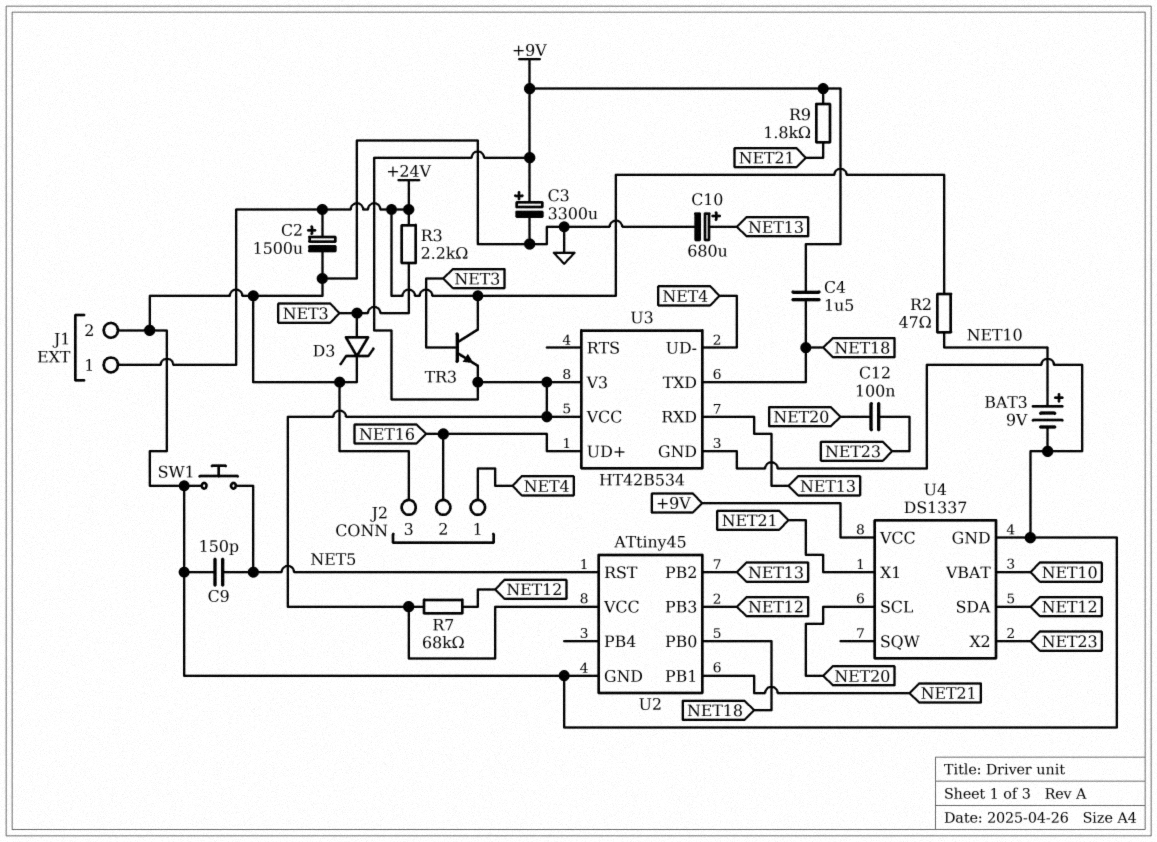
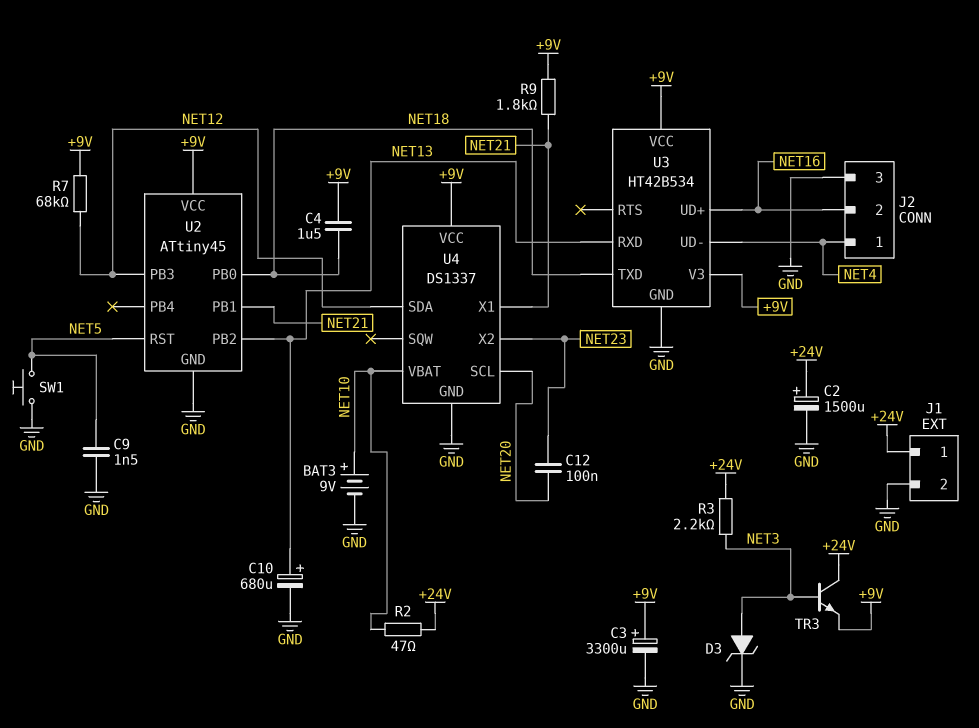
C9: 150pF (GND, NET5) -> 1.5nF (GND, NET5)

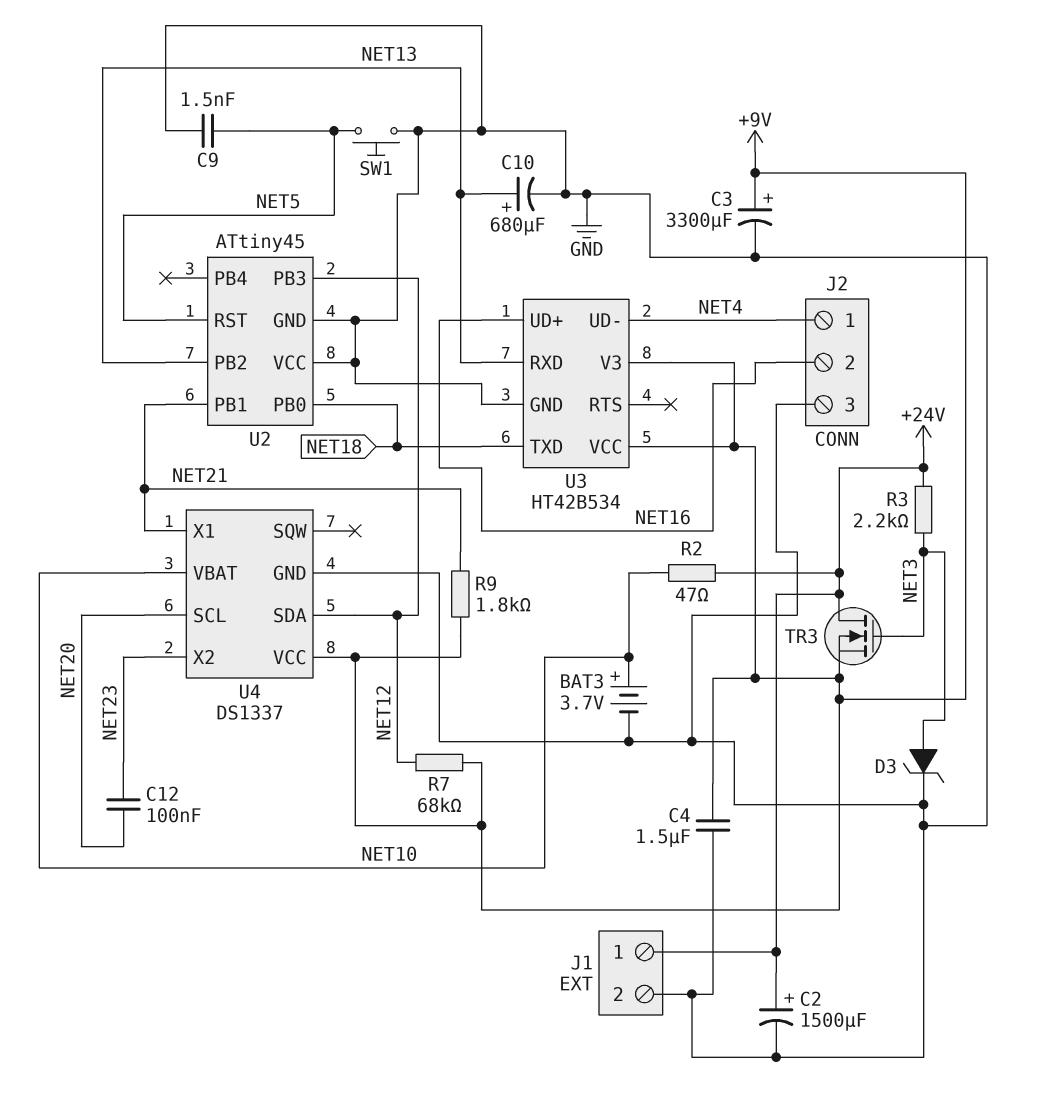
BAT3: 9V (plus NET10, minus GND) -> 3.7V (plus NET10, minus GND)
C4: 1.5uF (+9V, NET18) -> 1.5uF (+9V, GND)
TR3: NPN (B NET3, C +24V, E +9V) -> NMOS (G NET3, D +24V, S +9V)
U2 pin VCC: +9V -> GND

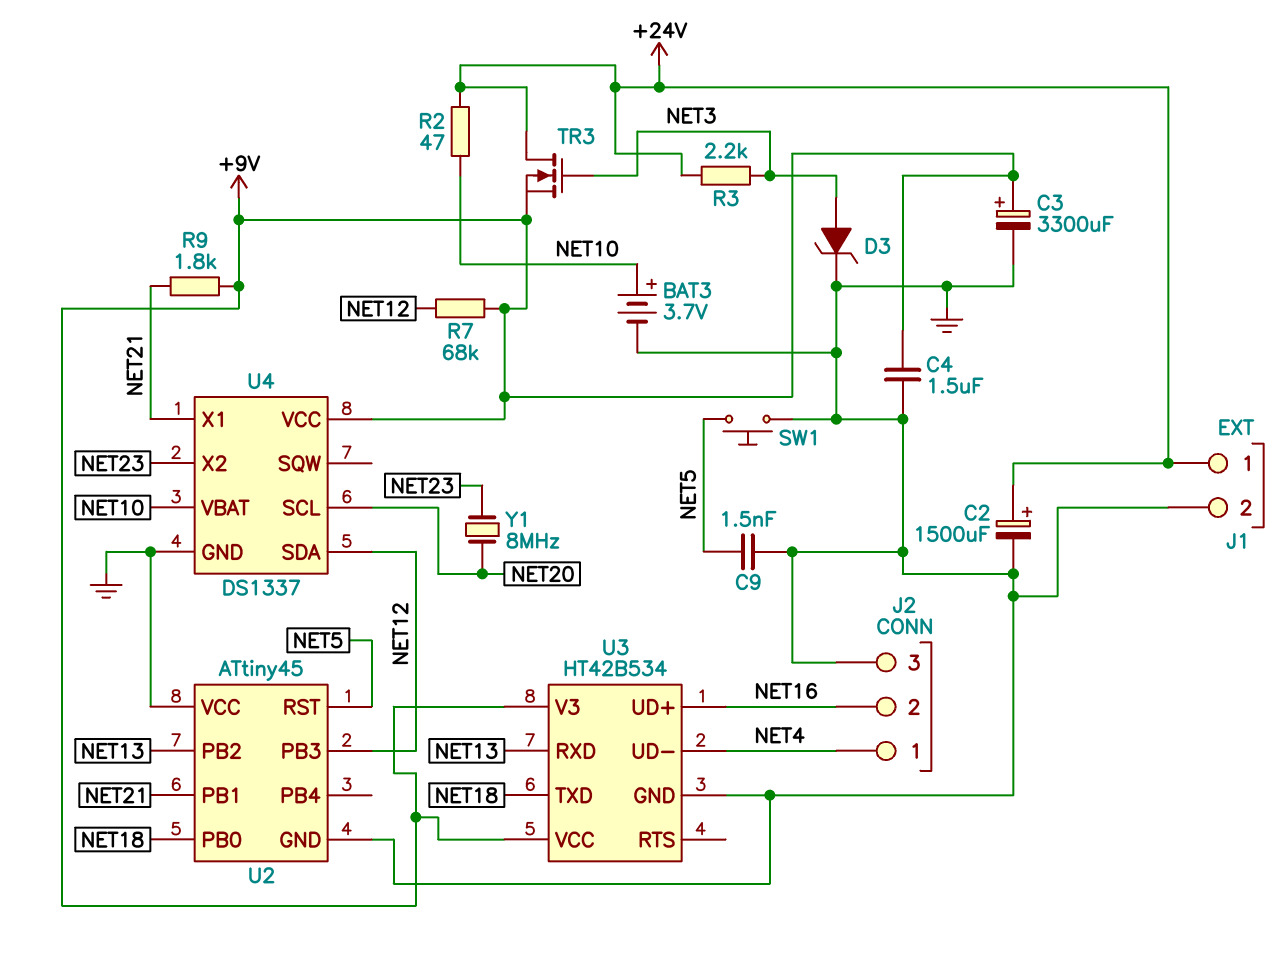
C10: 680uF (plus NET13, minus GND) -> none
C12: 100nF (NET20, NET23) -> none
Y1: none -> 8MHz (NET20, NET23)

